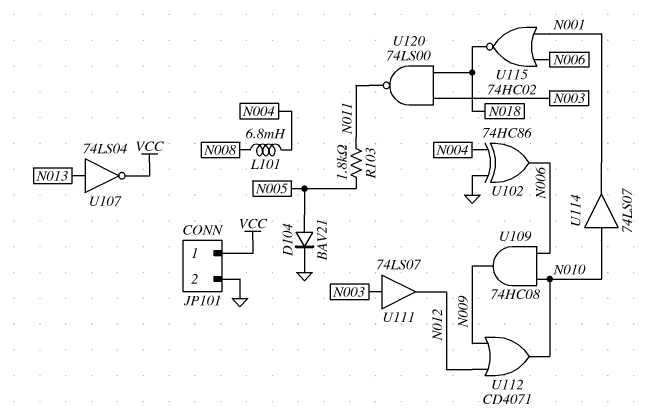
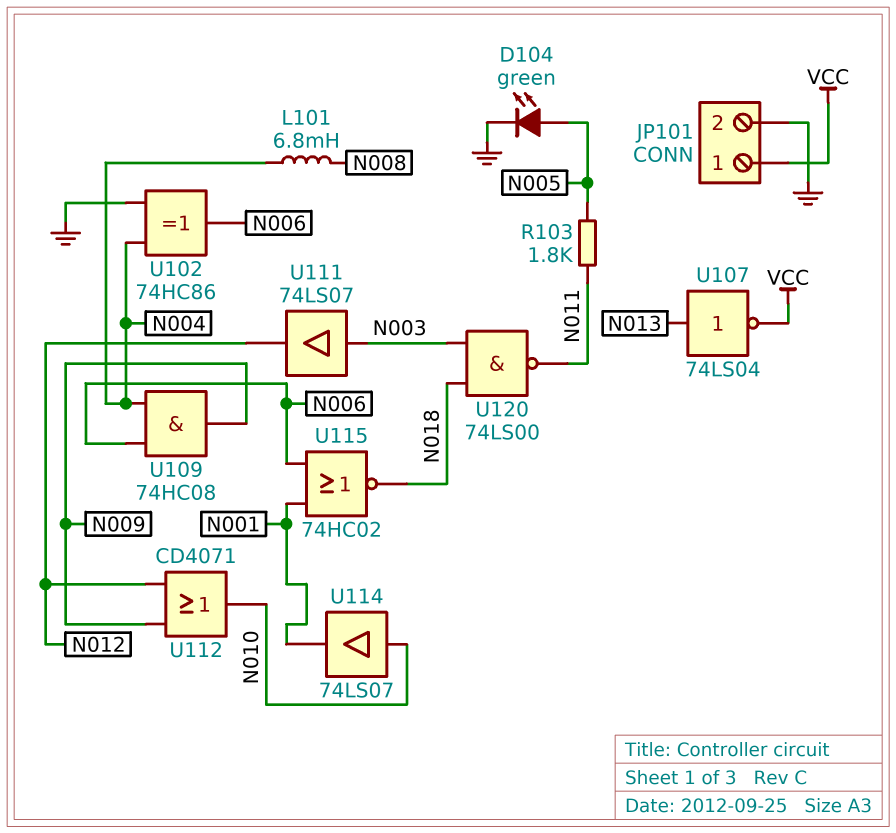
D104: diode BAV21 (A N005, K GND) -> LED green (A N005, K GND)
U109: AND 74HC08 (in N006, in N010, out N009) -> AND 74HC08 (in N004, in N006, out N009)

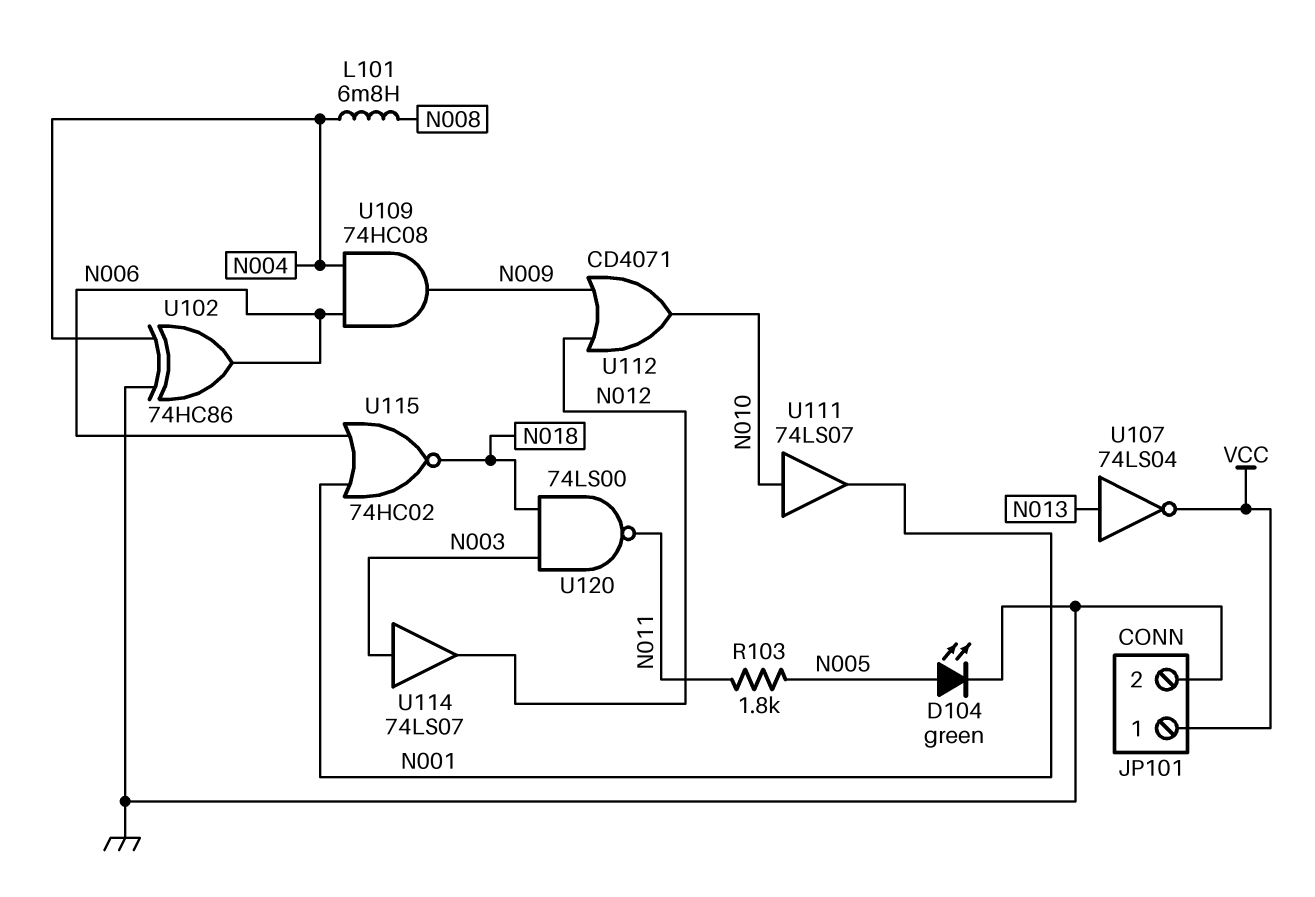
U111: buffer 74LS07 (in N003, out N012) -> buffer 74LS07 (in N010, out N001)
U114: buffer 74LS07 (in N010, out N001) -> buffer 74LS07 (in N003, out N012)

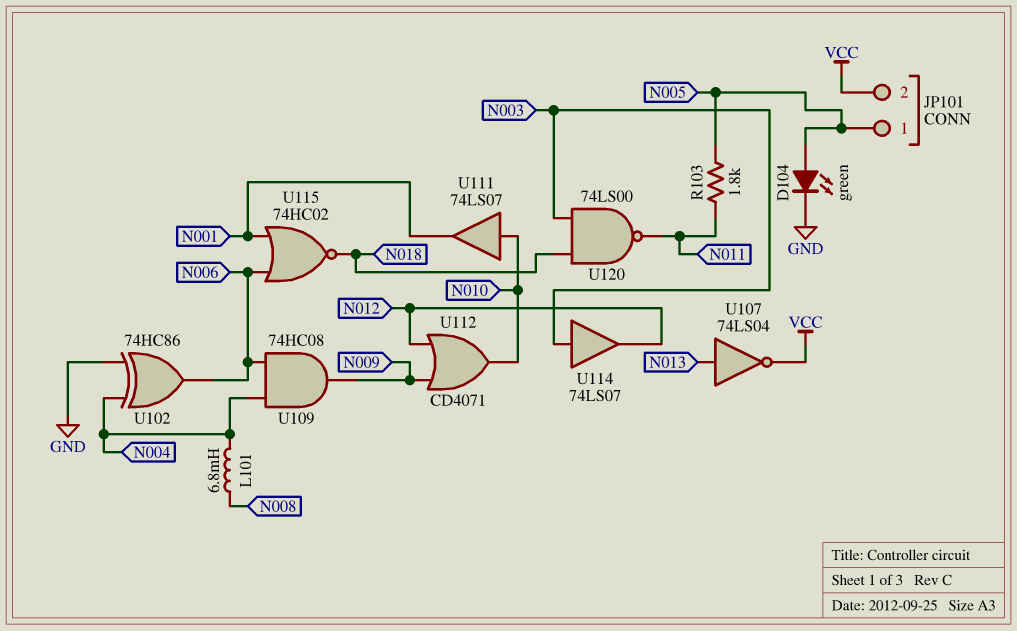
JP101 pin 1: VCC -> N005
JP101 pin 2: GND -> VCC

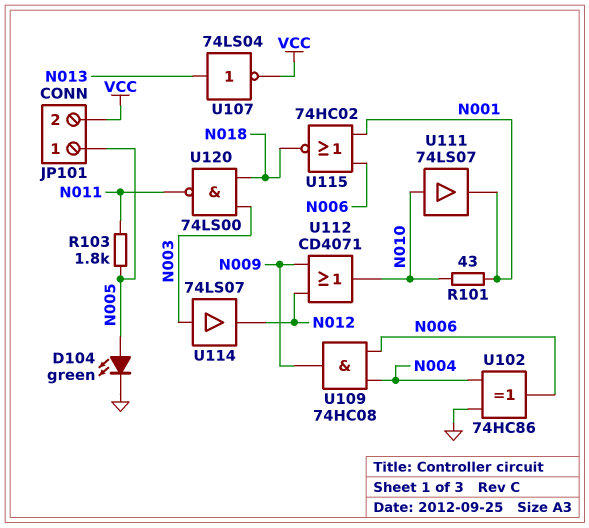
L101: 6.8mH (N004, N008) -> none
R101: none -> 43 (N001, N010)

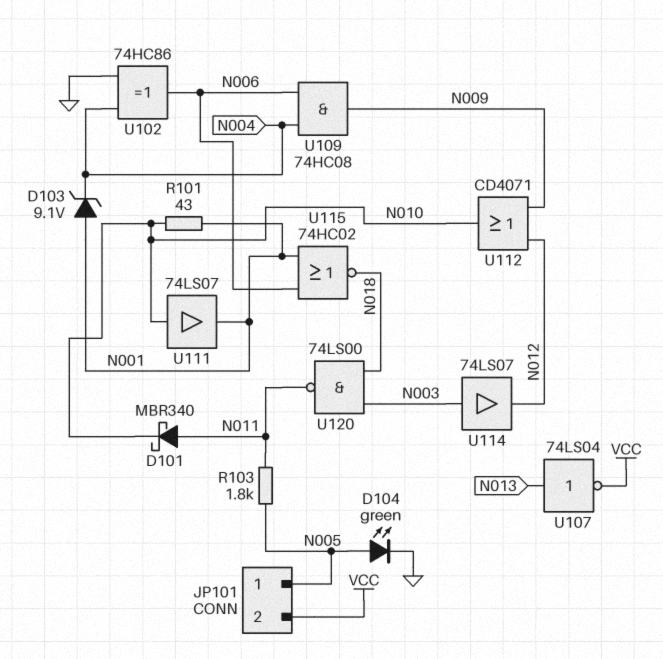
D101: none -> schottky MBR340 (A N011, K N010)
D103: none -> zener 9.1V (A N001, K N004)

